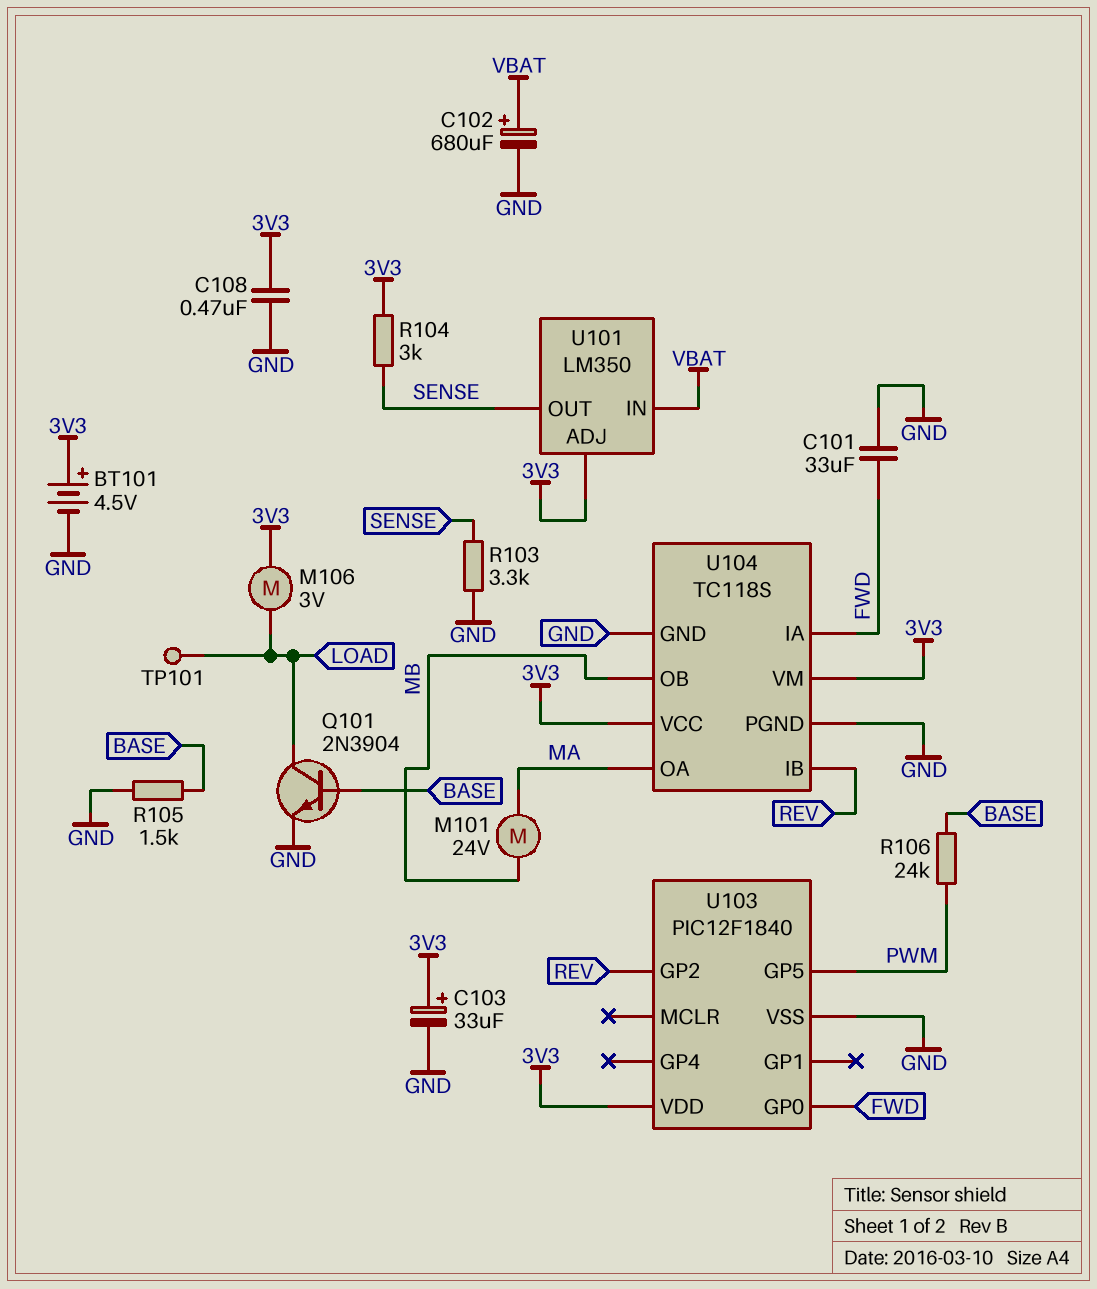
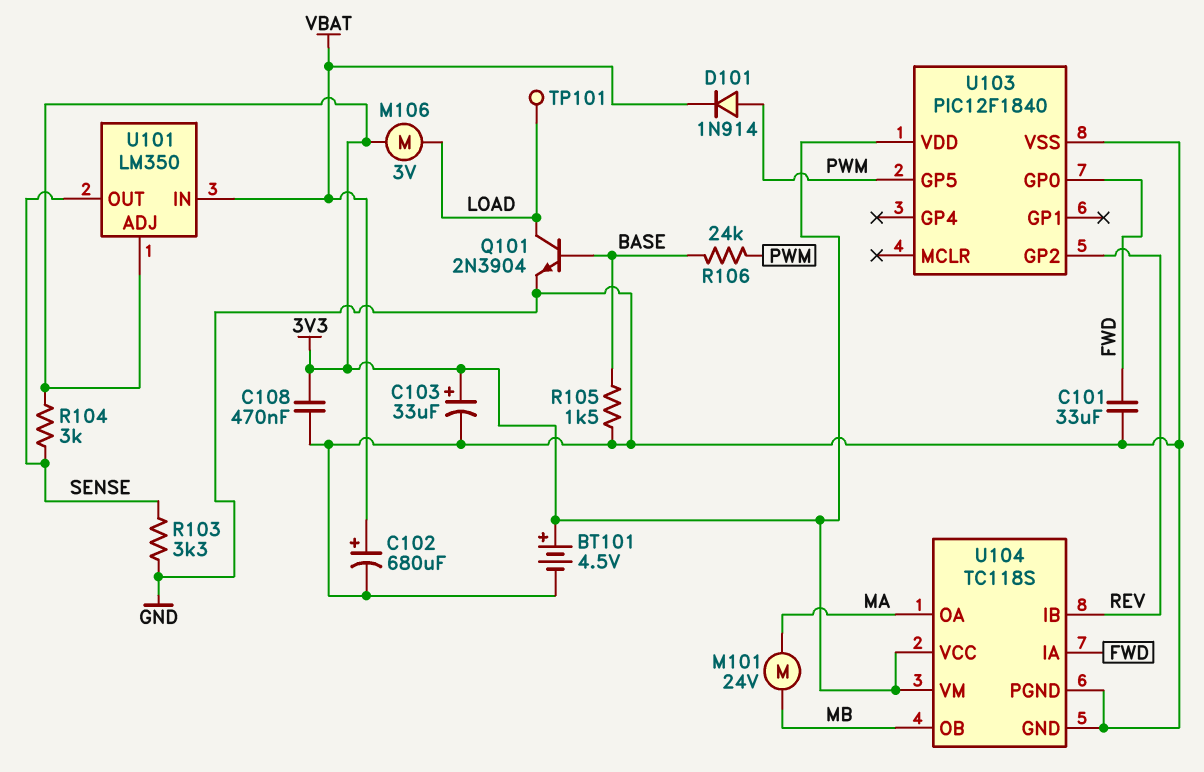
D101: none -> diode 1N914 (A PWM, K VBAT)

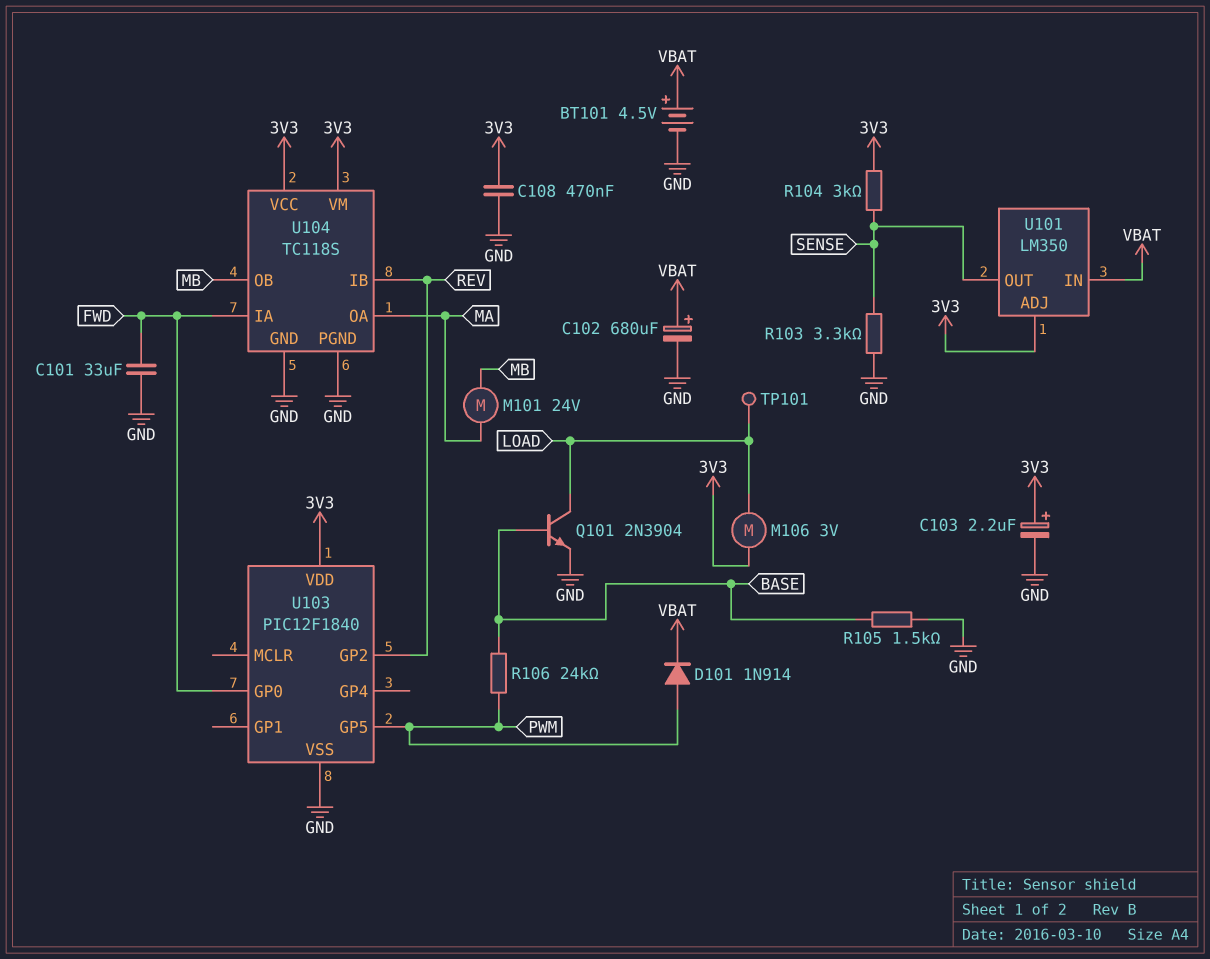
BT101: 4.5V (plus 3V3, minus GND) -> 4.5V (plus VBAT, minus GND)
C103: 33uF (plus 3V3, minus GND) -> 2.2uF (plus 3V3, minus GND)

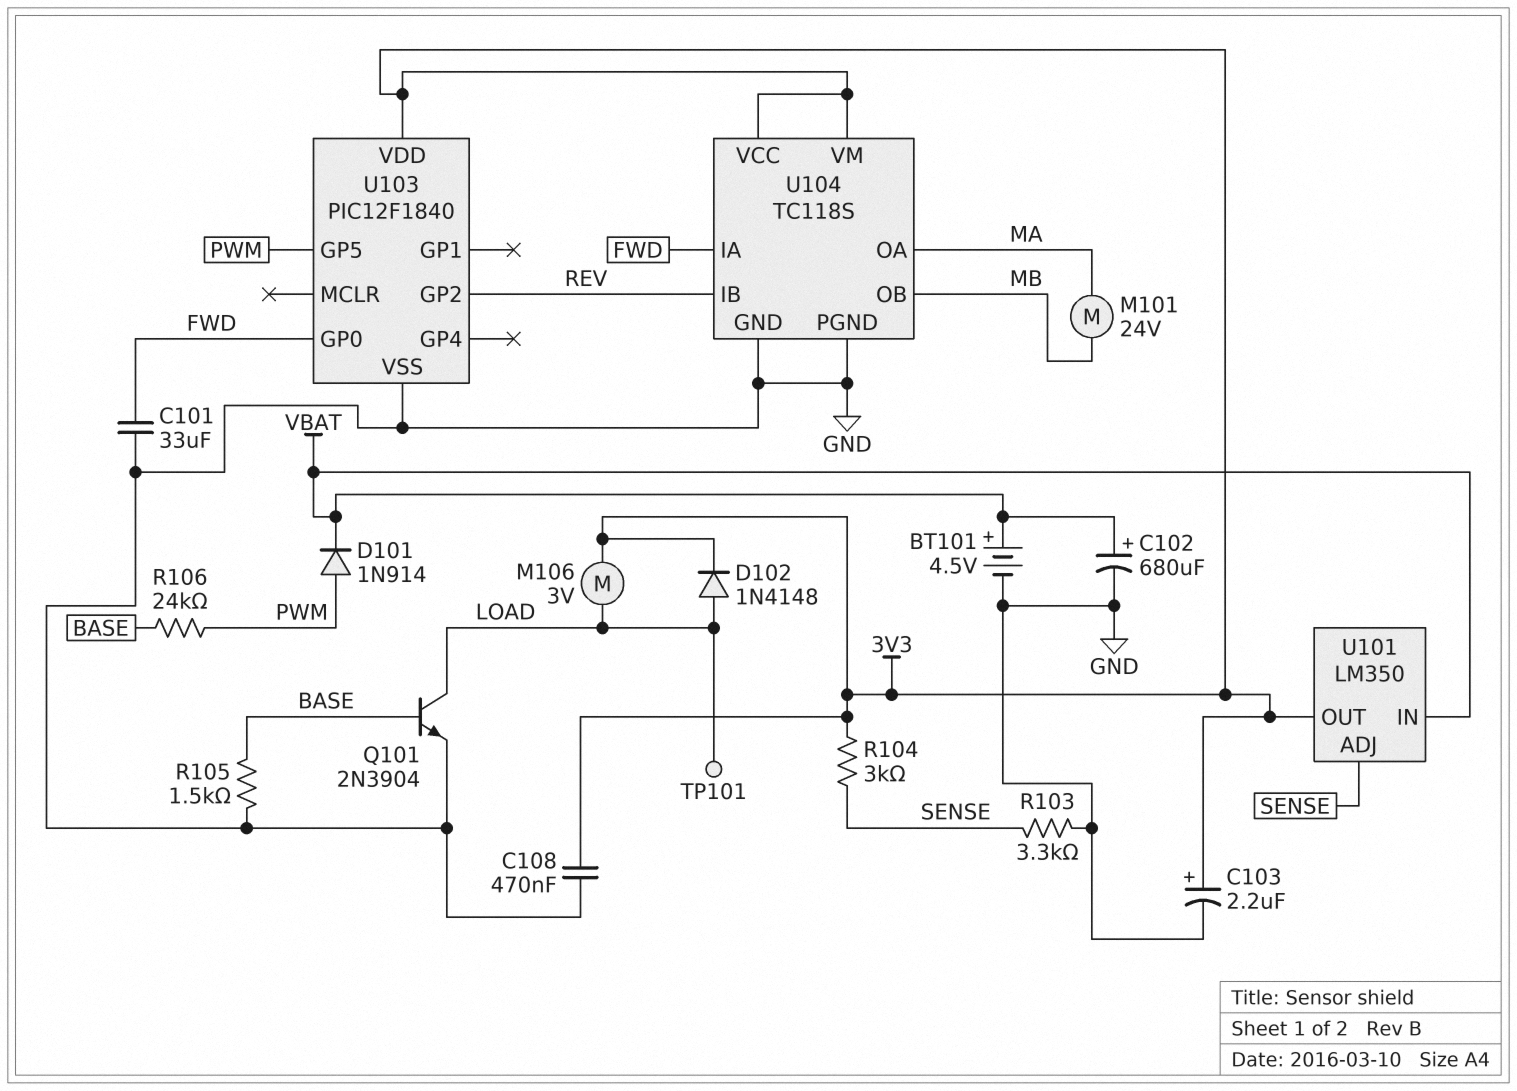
D102: none -> diode 1N4148 (A LOAD, K 3V3)
U101 pin ADJ: 3V3 -> SENSE
U101 pin OUT: SENSE -> 3V3

